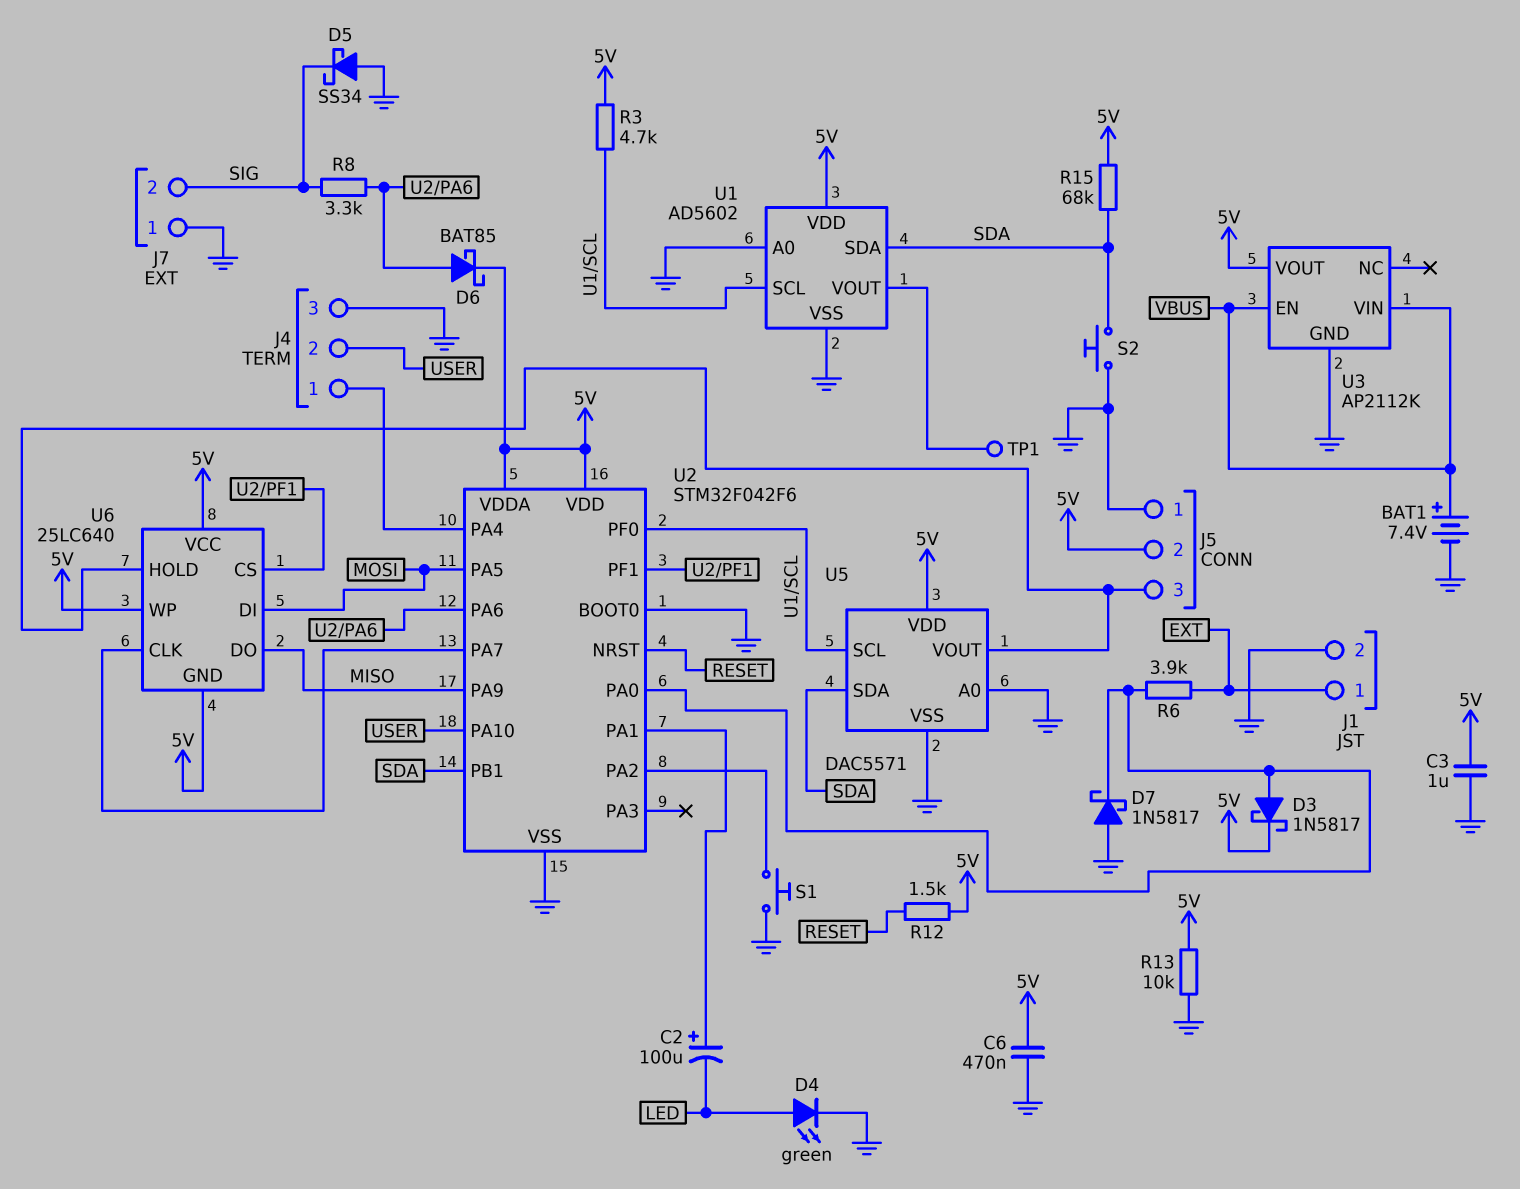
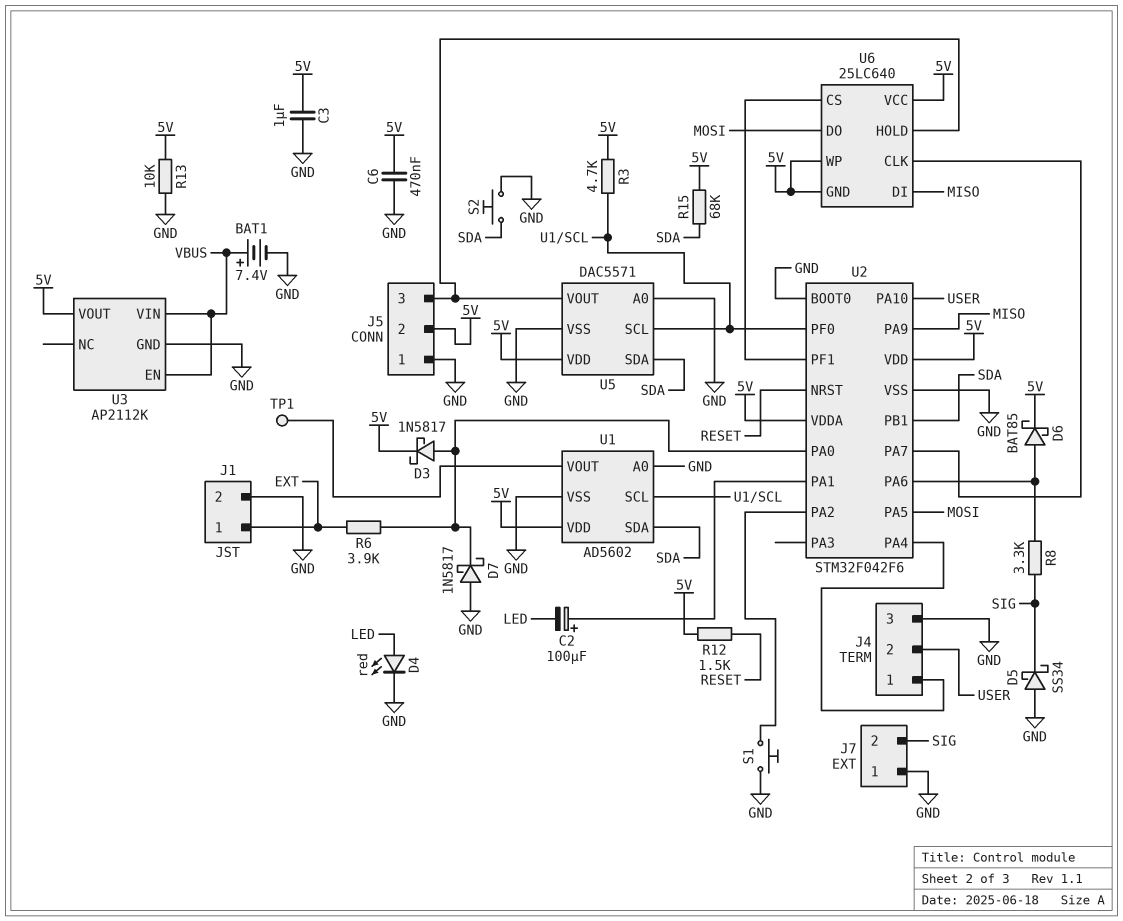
D4: LED green (A LED, K GND) -> LED red (A LED, K GND)
U6 pin DI: MOSI -> MISO
U6 pin DO: MISO -> MOSI

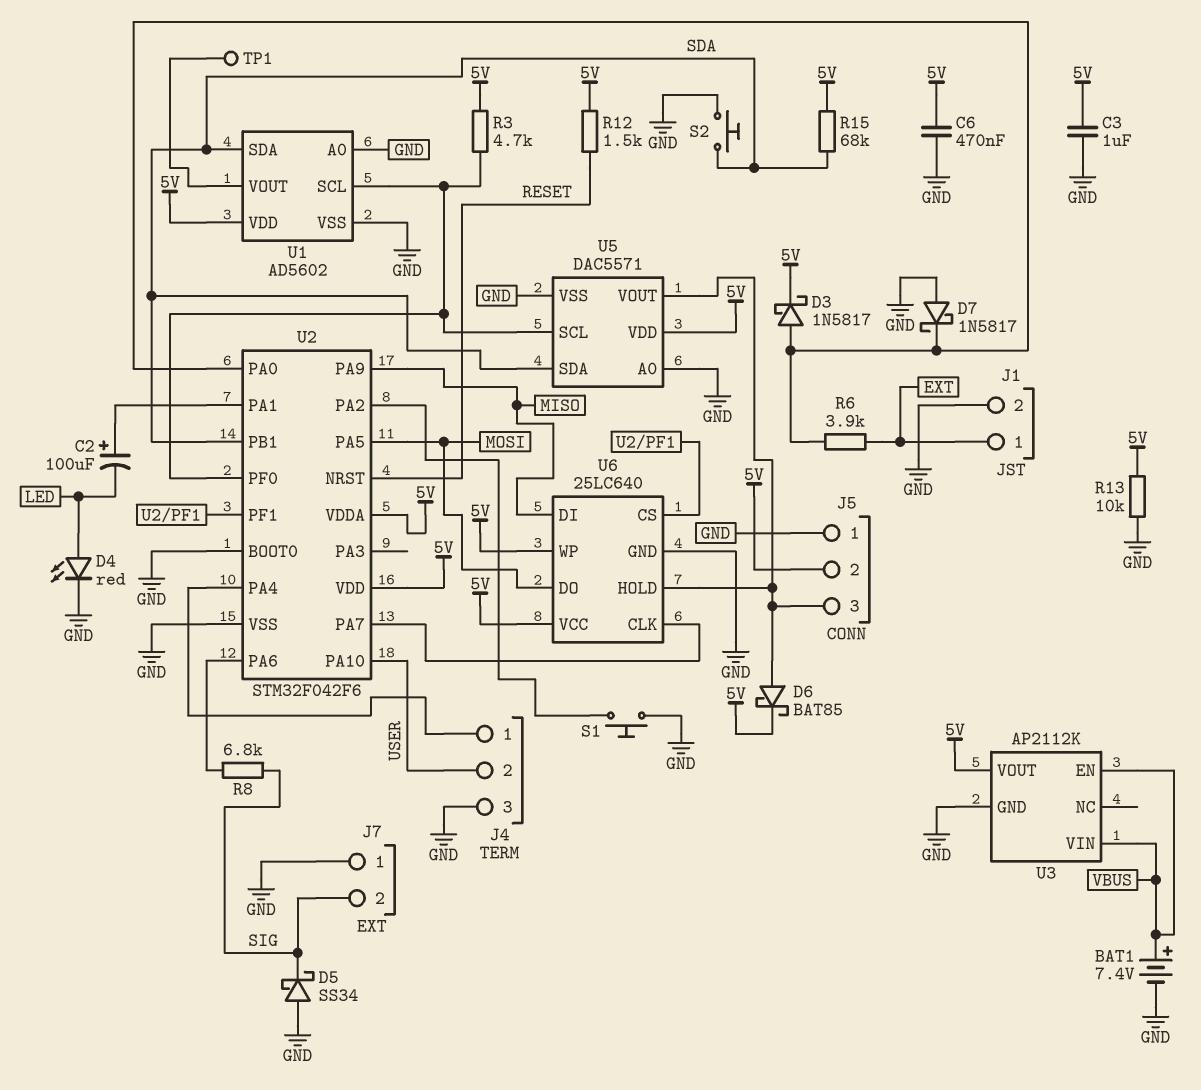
D6: schottky BAT85 (A U2/PA6, K 5V) -> schottky BAT85 (A J5/3, K 5V)
R8: 3.3k (SIG, U2/PA6) -> 6.8k (SIG, U2/PA6)
U6 pin GND: 5V -> GND

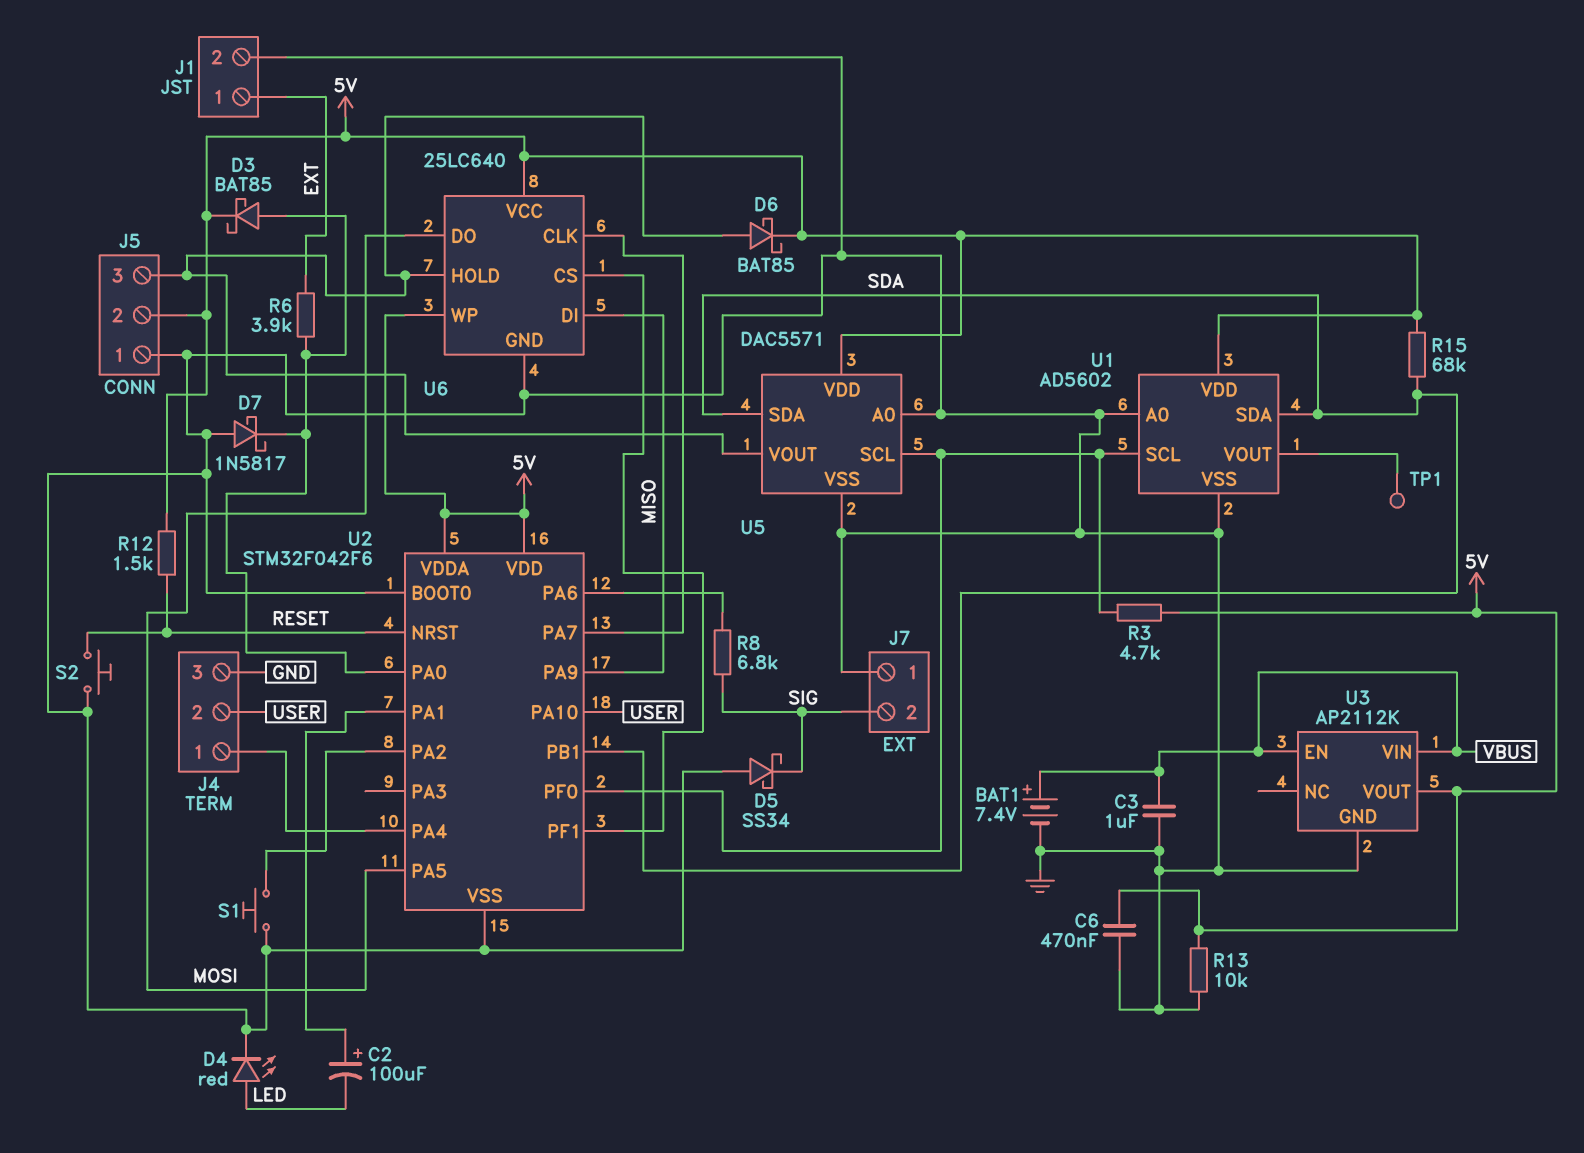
C3: 1uF (5V, GND) -> 1uF (GND, VBUS)
D3: schottky 1N5817 (A U2/PA0, K 5V) -> schottky BAT85 (A U2/PA0, K 5V)
S2: button (GND, SDA) -> button (GND, RESET)

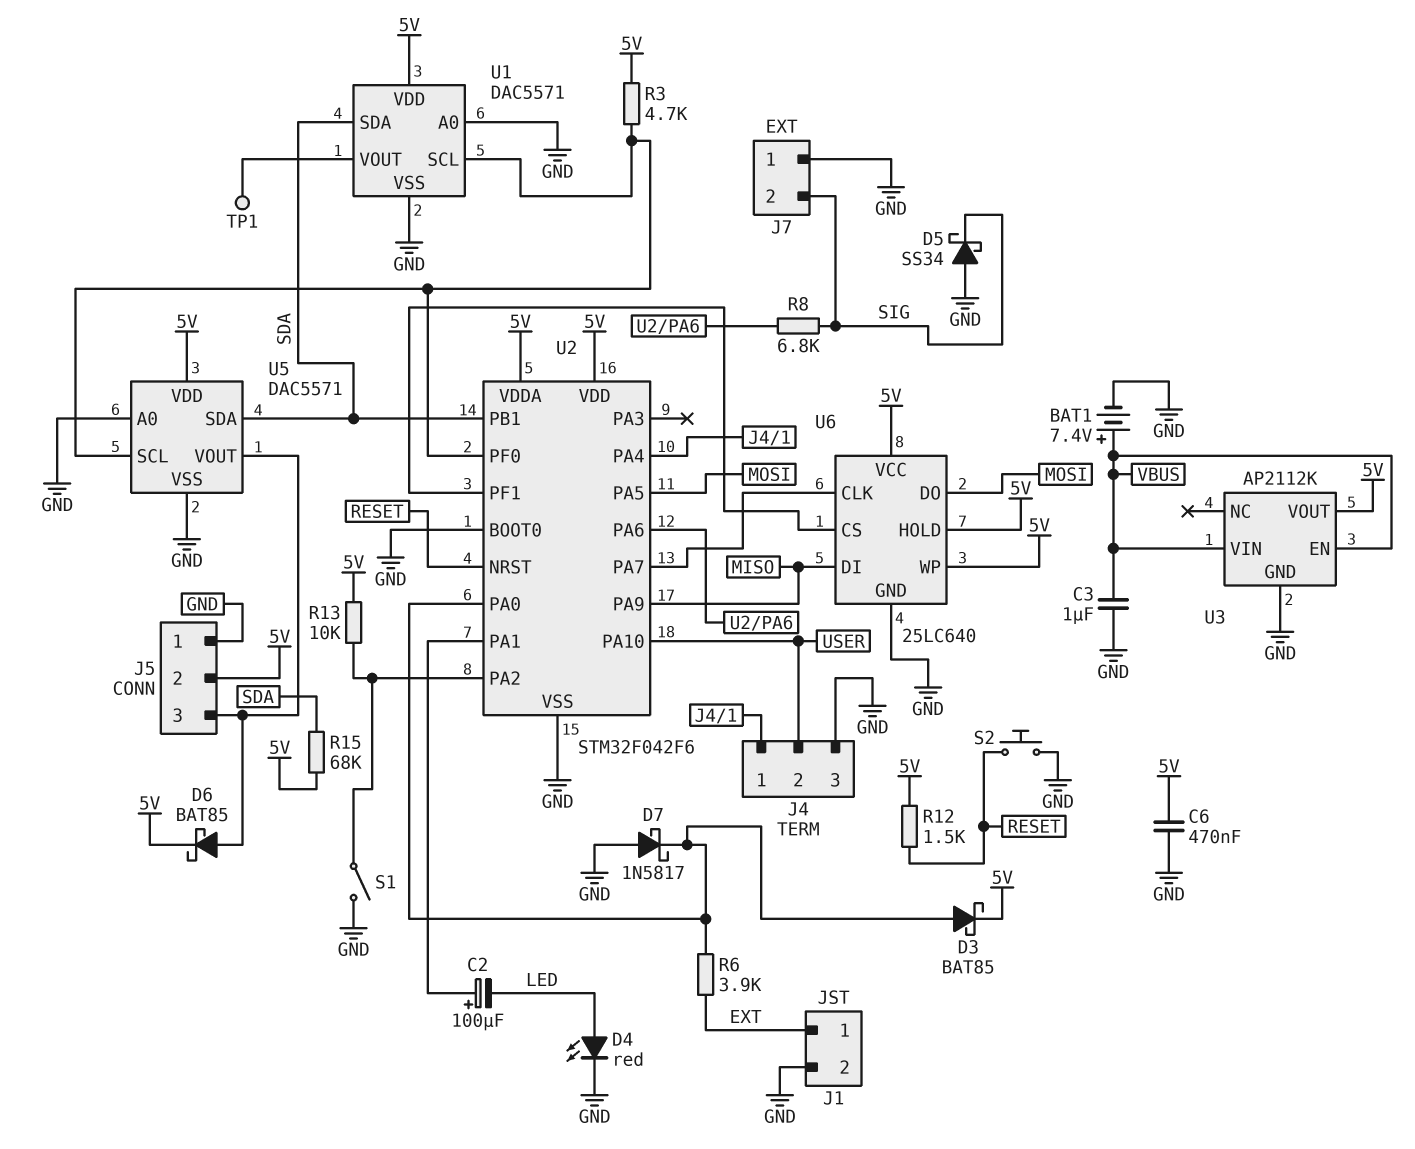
R13: 10k (5V, GND) -> 10k (5V, U2/PA2)
S1: button (GND, U2/PA2) -> switch (GND, U2/PA2)
U1: AD5602 -> DAC5571
U6 pin HOLD: J5/3 -> 5V

